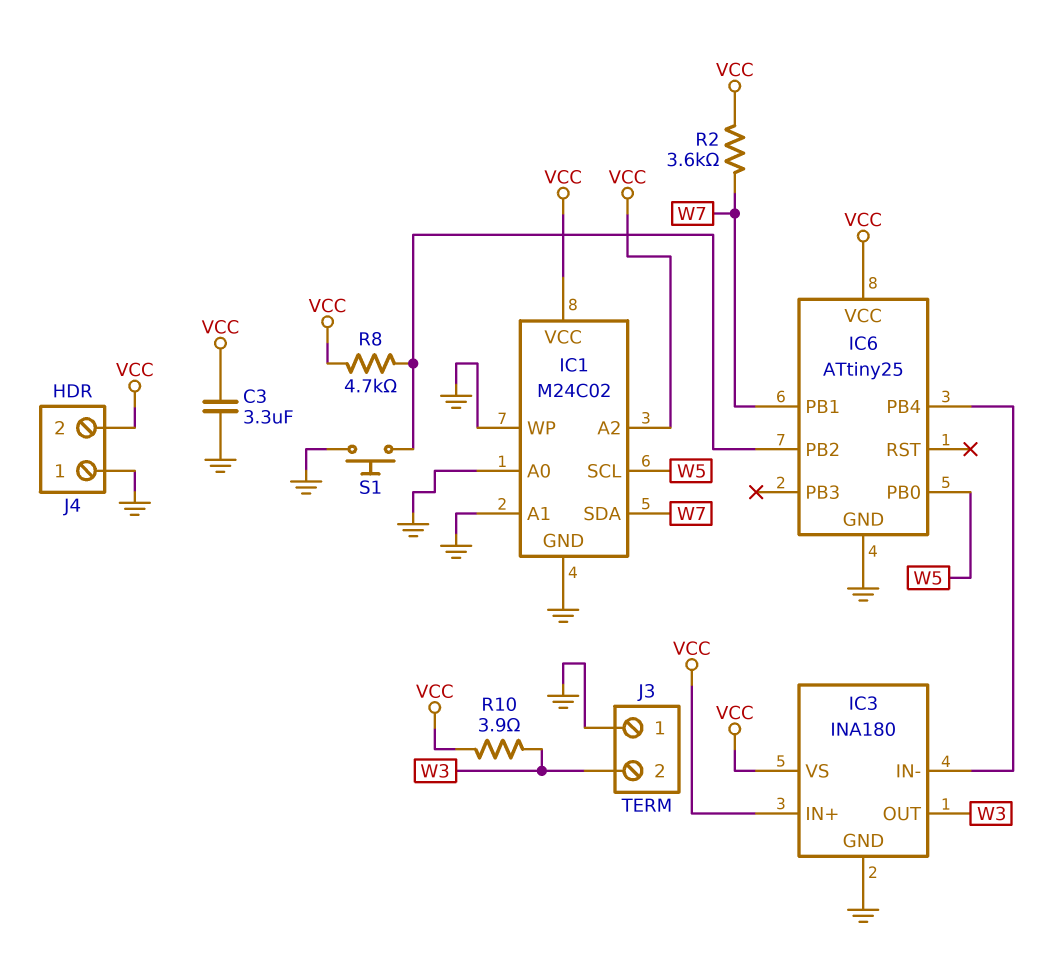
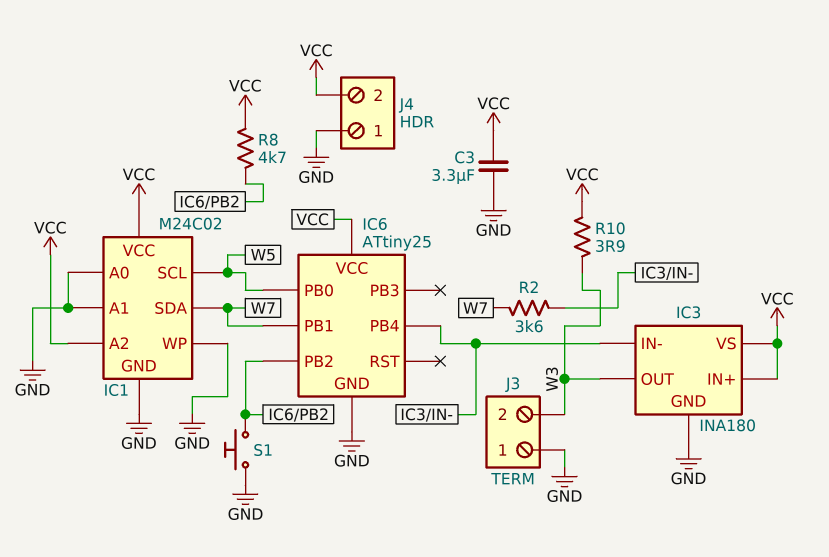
R2: 3.6k (VCC, W7) -> 3.6k (IC3/IN-, W7)

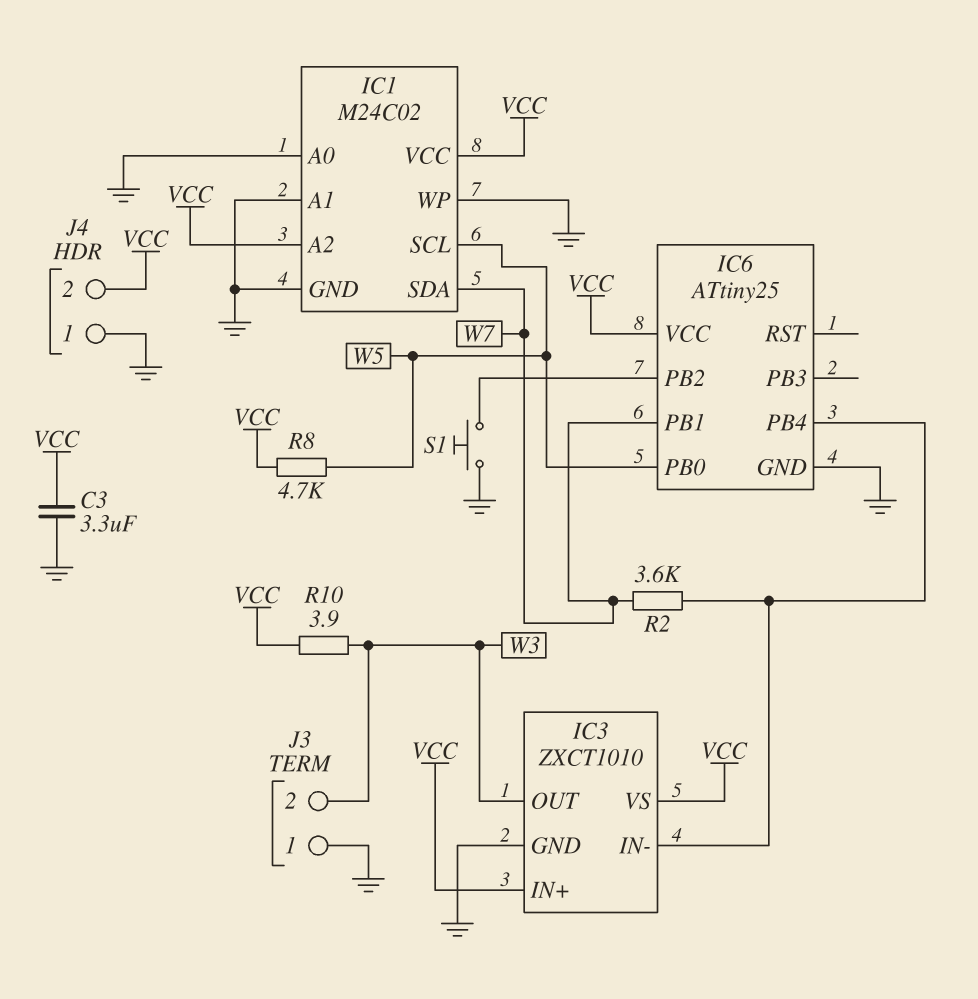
IC3: INA180 -> ZXCT1010
R8: 4.7k (IC6/PB2, VCC) -> 4.7k (VCC, W5)

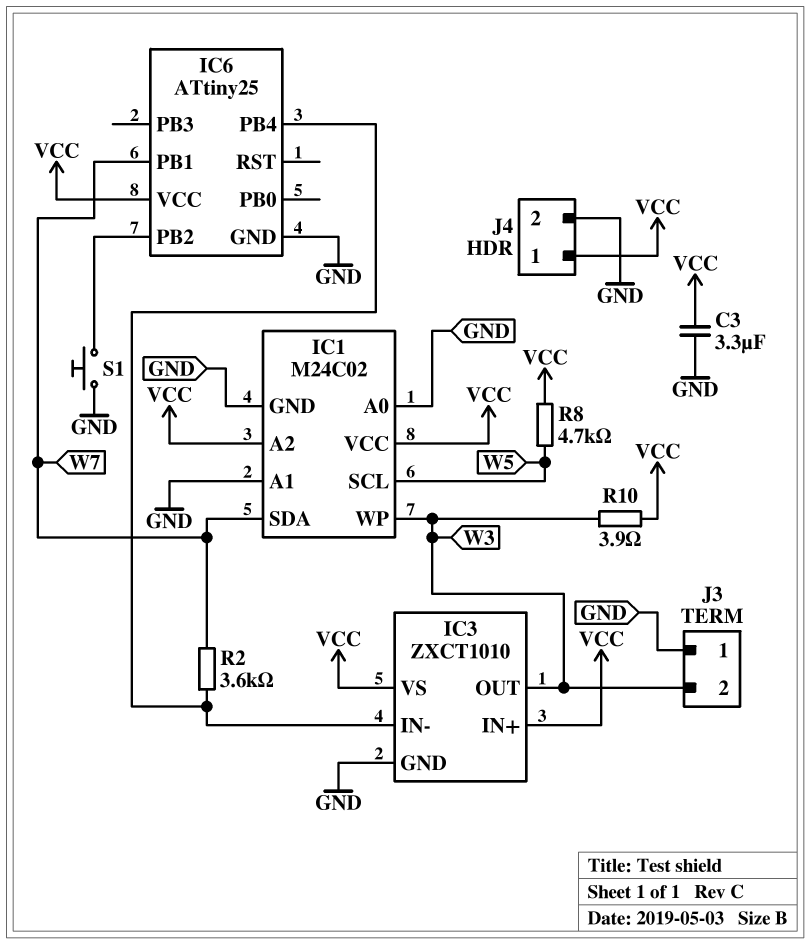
IC1 pin WP: GND -> W3
IC6 pin PB0: W5 -> none
J4 pin 1: GND -> VCC
J4 pin 2: VCC -> GND

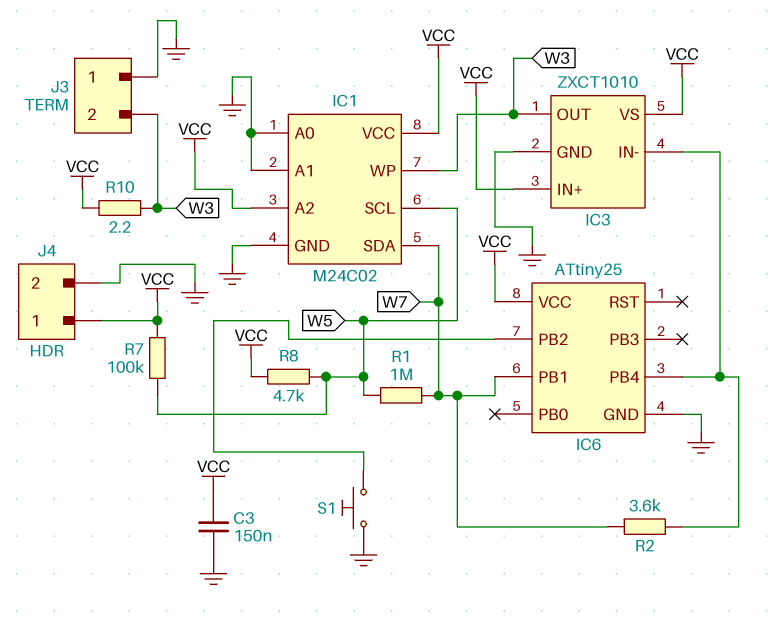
C3: 3.3uF (GND, VCC) -> 150nF (GND, VCC)
R1: none -> 1M (W5, W7)
R7: none -> 100k (VCC, W5)
R10: 3.9 (VCC, W3) -> 2.2 (VCC, W3)

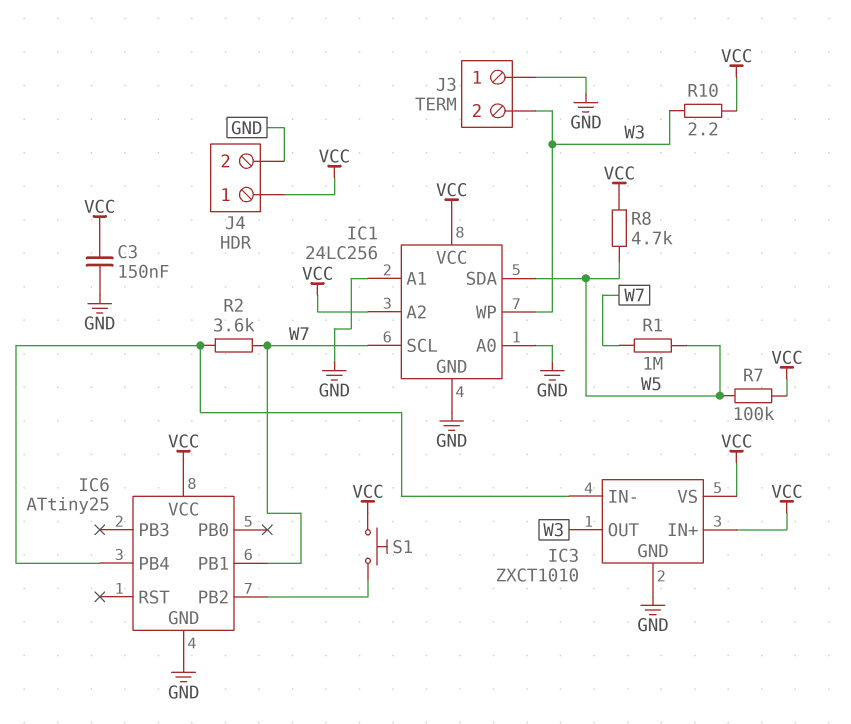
IC1: M24C02 -> 24LC256
IC1 pin SCL: W5 -> W7
IC1 pin SDA: W7 -> W5
S1: button (GND, IC6/PB2) -> button (IC6/PB2, VCC)

